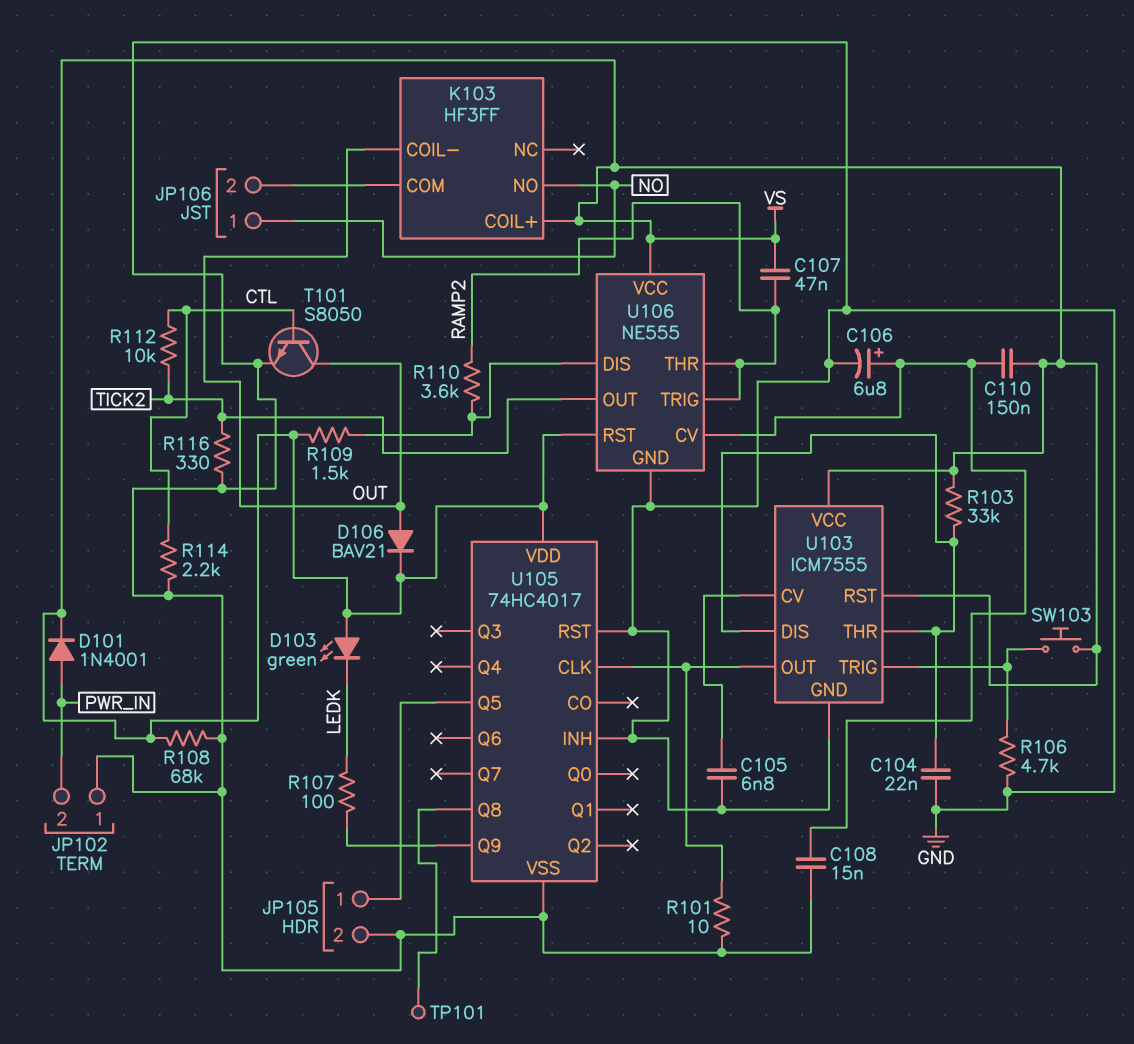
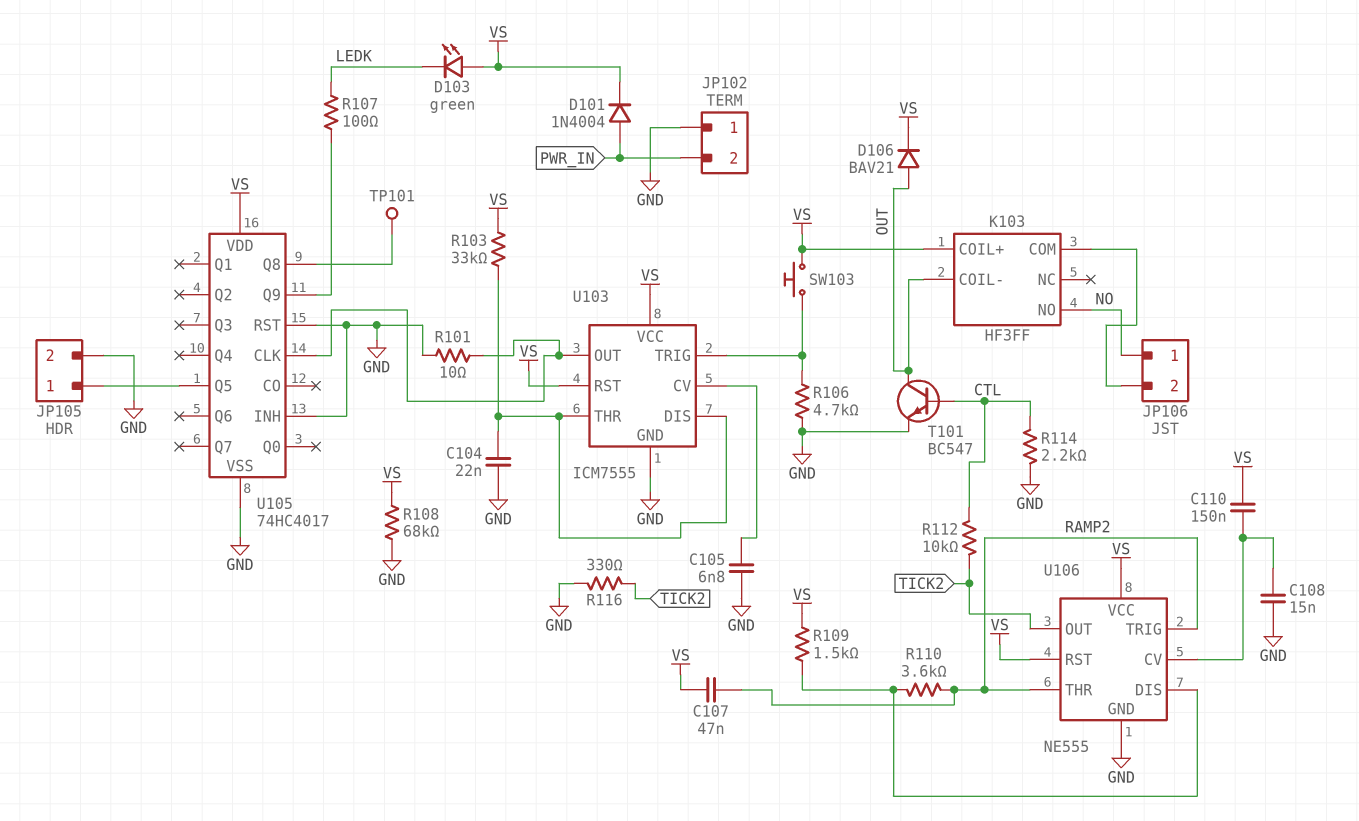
C106: 6.8uF (plus U106/CV, minus GND) -> none
D101: diode 1N4001 (A PWR_IN, K VS) -> diode 1N4004 (A PWR_IN, K VS)
T101: NPN S8050 (B CTL, C OUT, E GND) -> NPN BC547 (B CTL, C OUT, E GND)

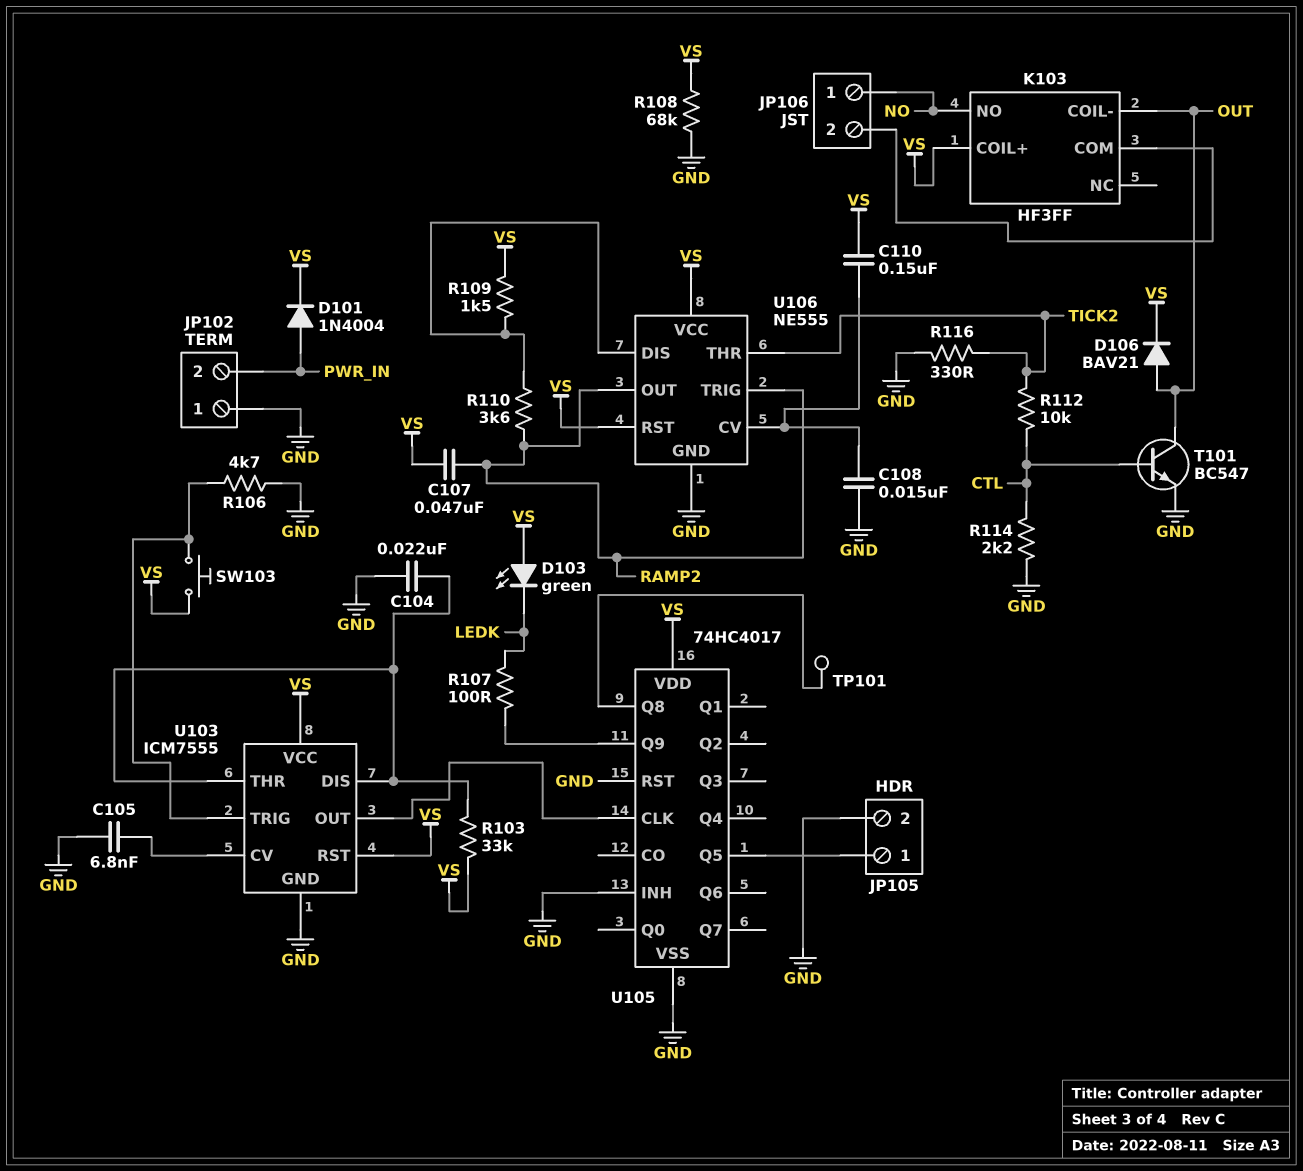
R101: 10 (GND, U103/OUT) -> none
U106 pin OUT: TICK2 -> RAMP2
U106 pin THR: RAMP2 -> TICK2

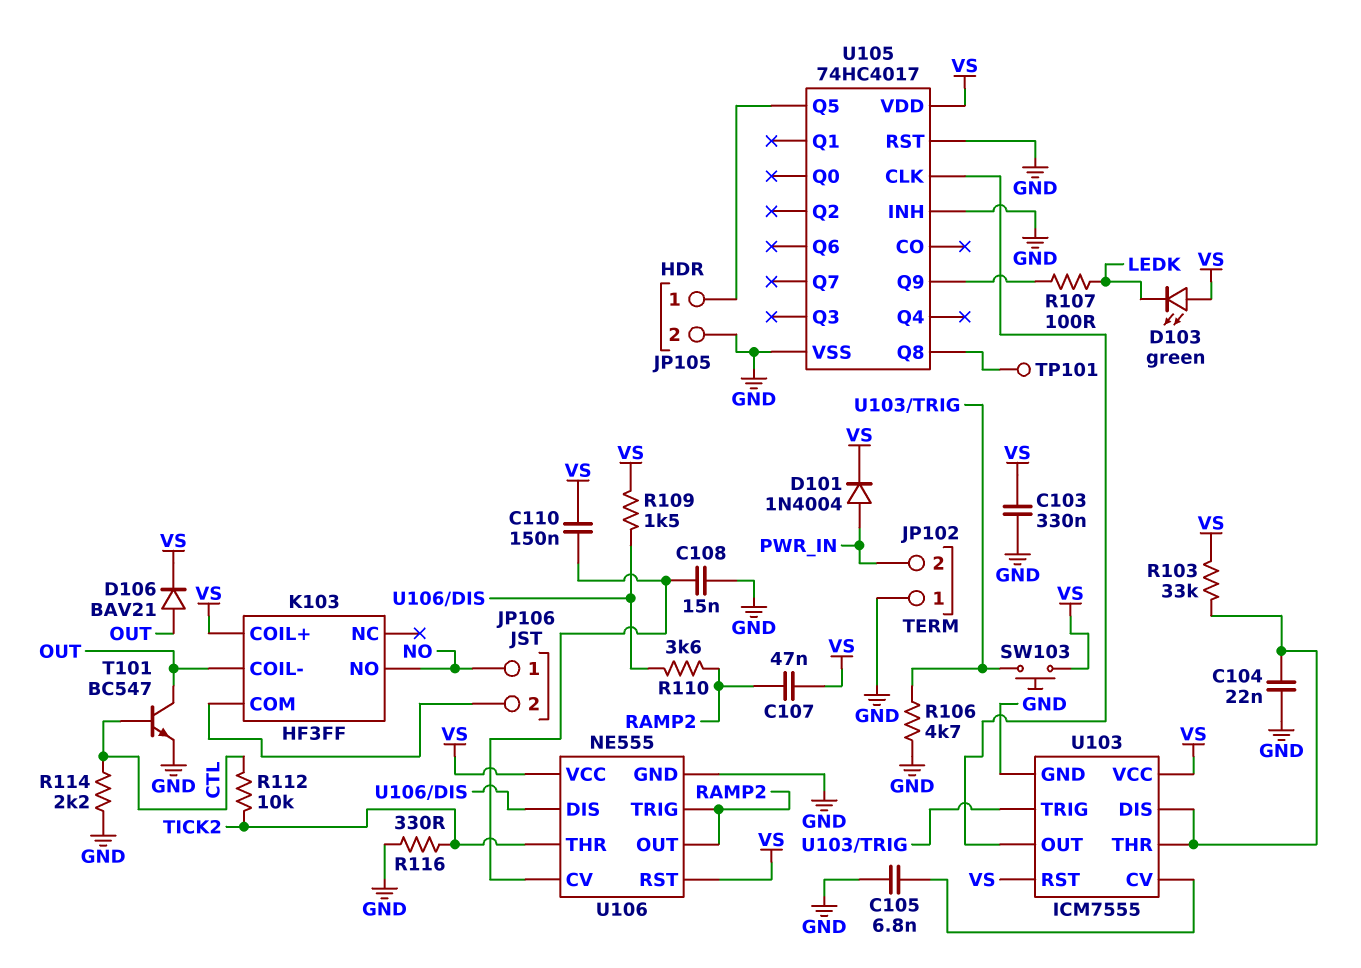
C103: none -> 330nF (GND, VS)
R108: 68k (GND, VS) -> none

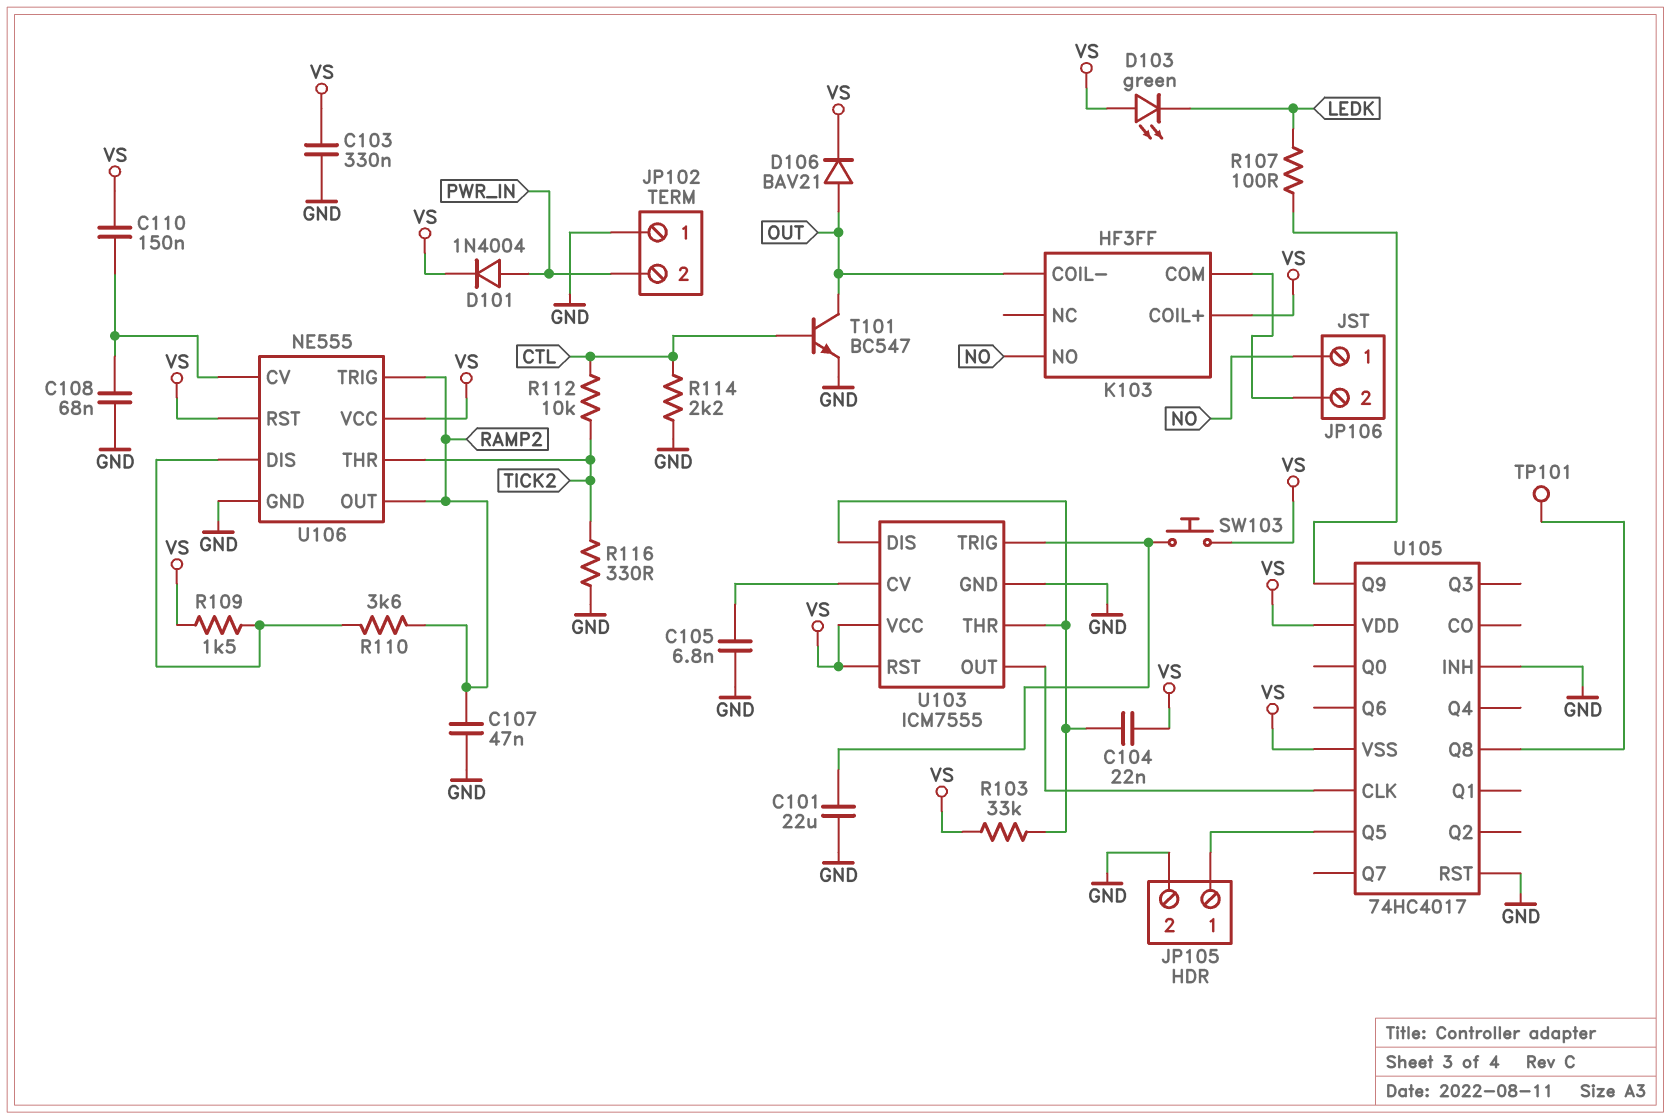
C101: none -> 22uF (GND, U103/TRIG)
C104: 22nF (GND, U103/DIS) -> 22nF (U103/DIS, VS)
C107: 47nF (RAMP2, VS) -> 47nF (GND, RAMP2)
C108: 15nF (GND, U106/CV) -> 68nF (GND, U106/CV)
R106: 4.7k (GND, U103/TRIG) -> none
U105 pin VSS: GND -> VS

